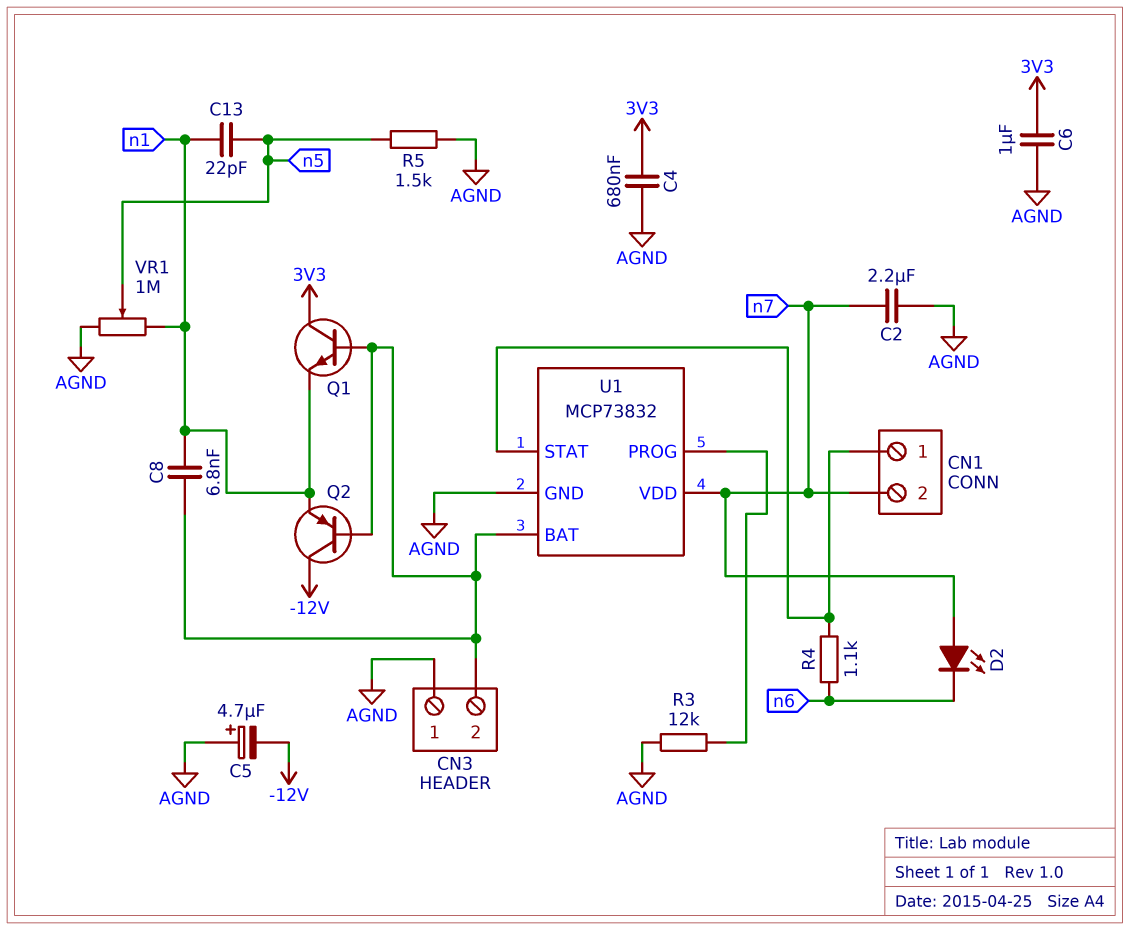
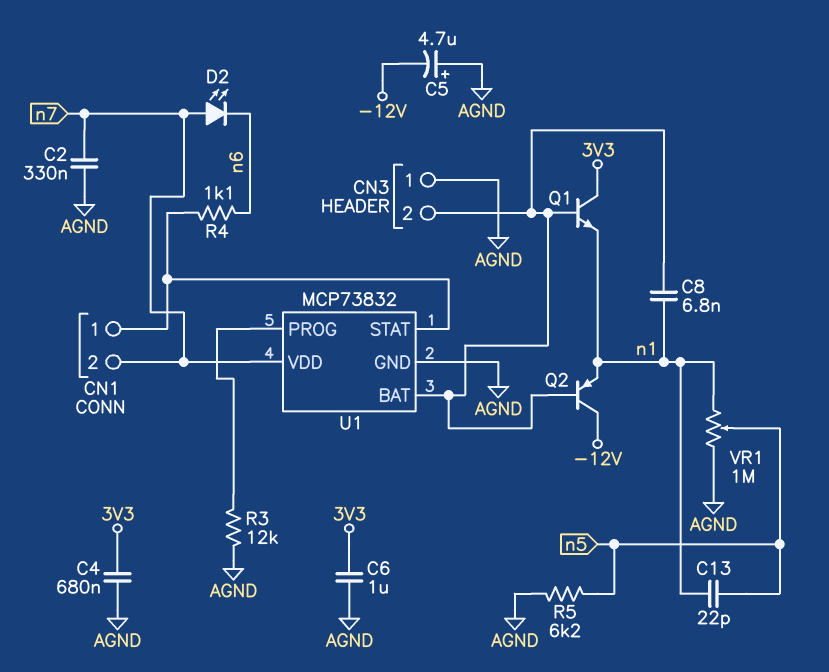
C2: 2.2uF (AGND, n7) -> 330nF (AGND, n7)
R5: 1.5k (AGND, n5) -> 6.2k (AGND, n5)

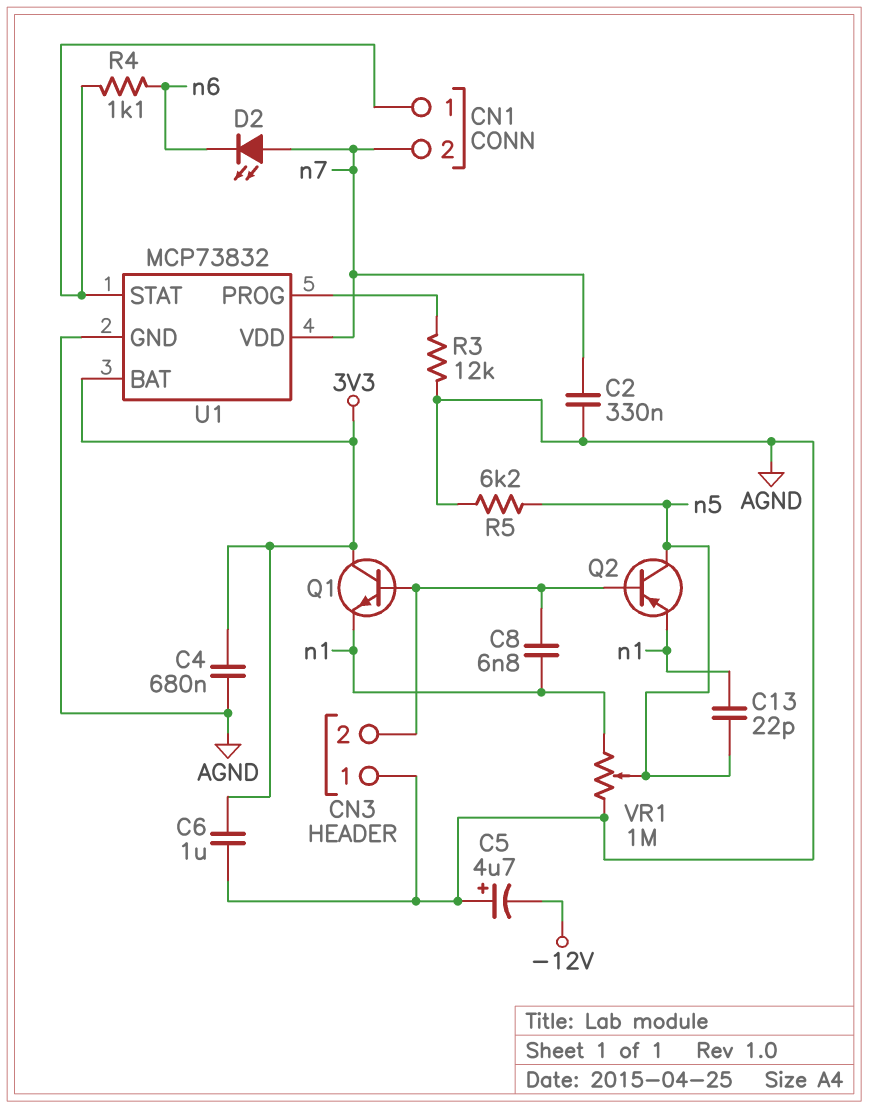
Q2: PNP (B CN3/2, C -12V, E n1) -> PNP (B CN3/2, C n5, E n1)
U1 pin BAT: CN3/2 -> 3V3

